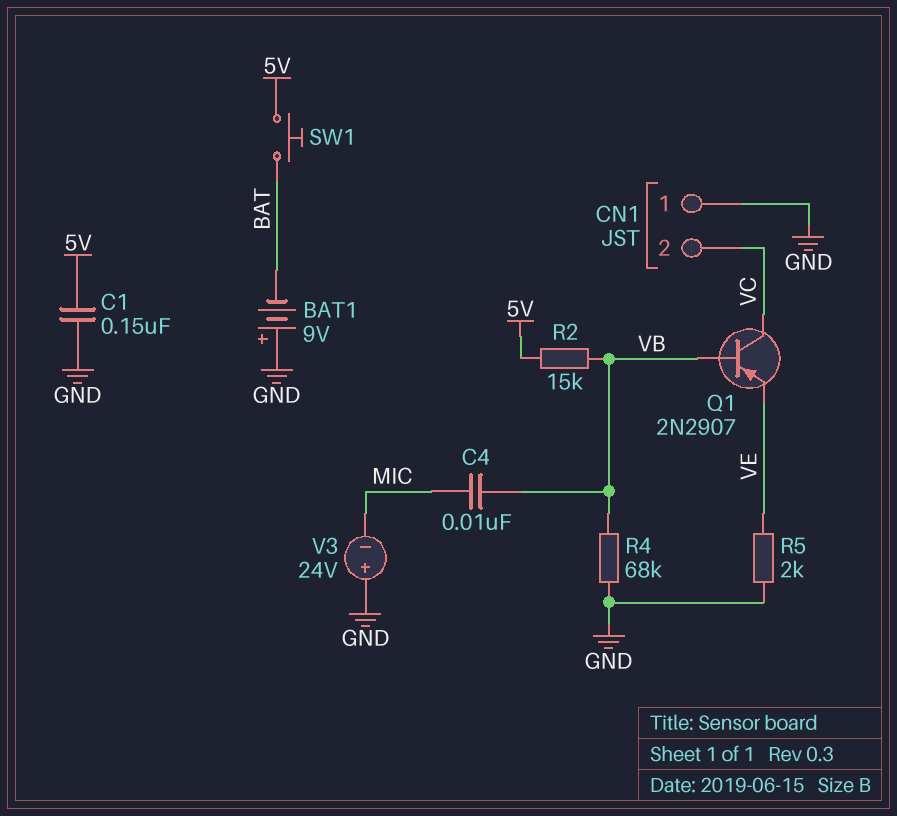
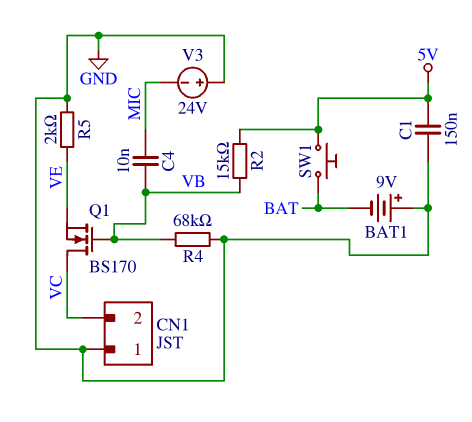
Q1: PNP 2N2907 (B VB, C VC, E VE) -> NMOS BS170 (G VB, D VC, S VE)

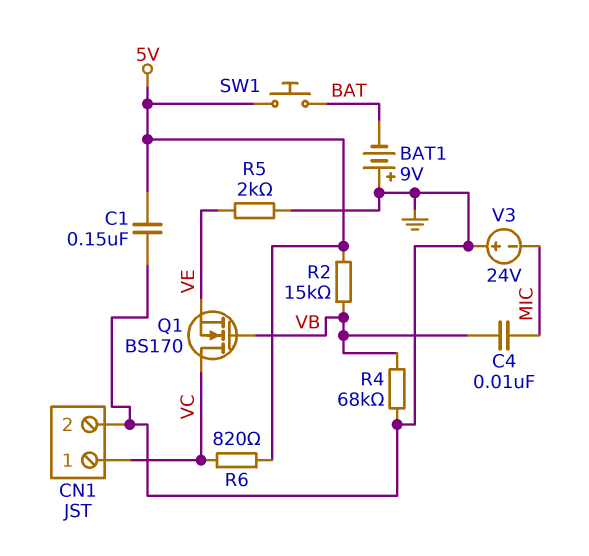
CN1 pin 1: GND -> VC
CN1 pin 2: VC -> GND
R6: none -> 820 (5V, VC)

